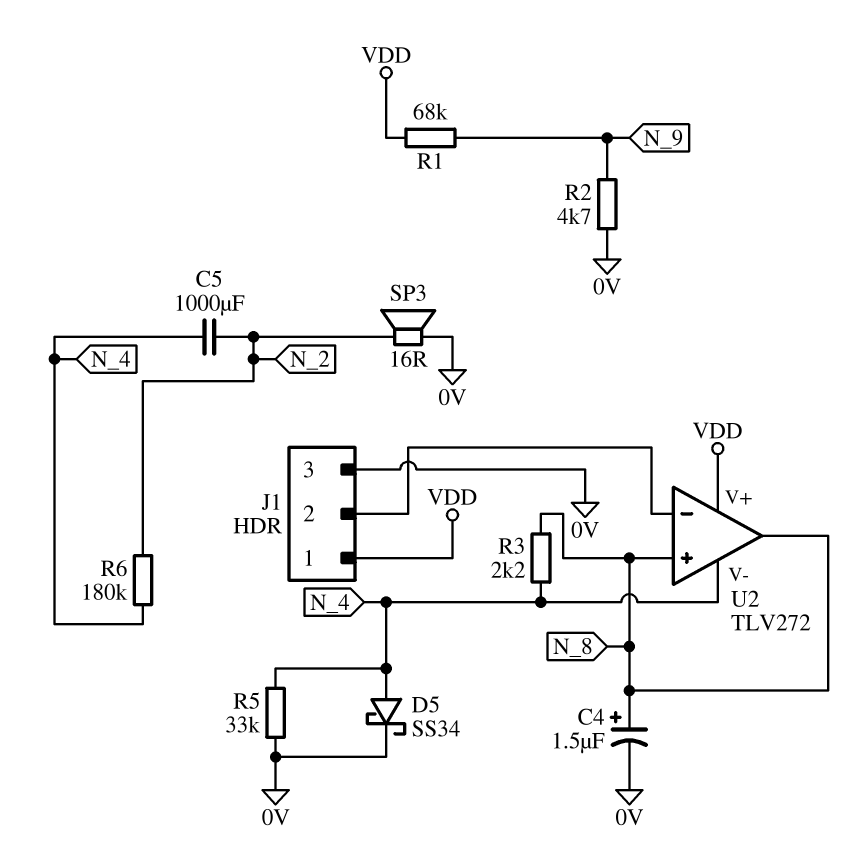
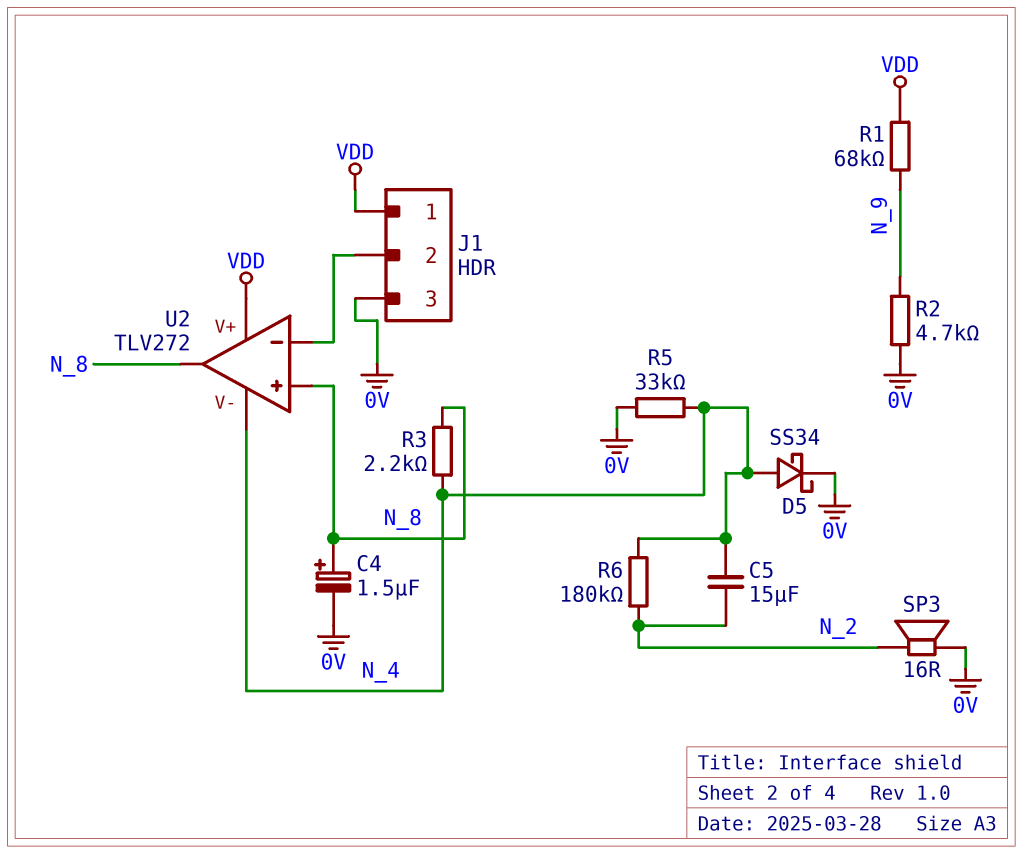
C5: 1000uF (N_2, N_4) -> 15uF (N_2, N_4)

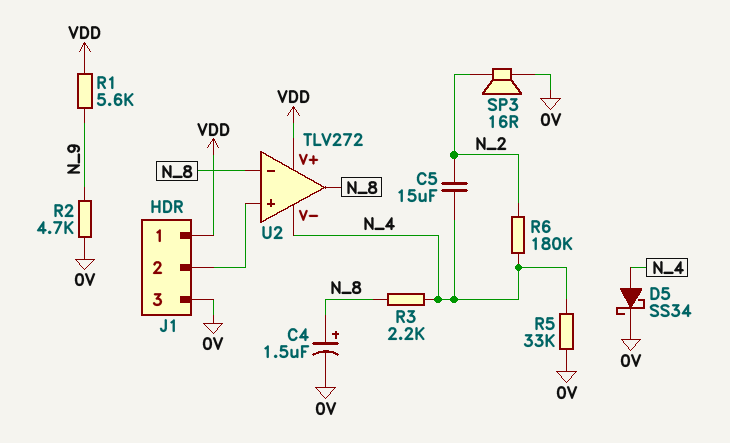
R1: 68k (N_9, VDD) -> 5.6k (N_9, VDD)
U2 pin in+: N_8 -> J1/2
U2 pin in-: J1/2 -> N_8

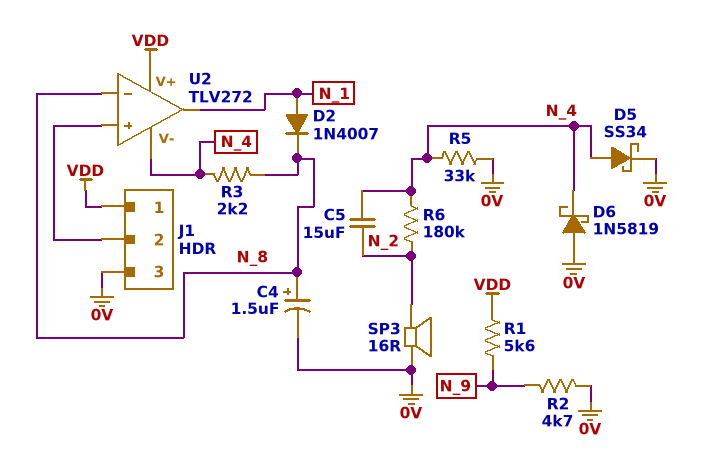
D2: none -> diode 1N4007 (A N_1, K N_8)
D6: none -> schottky 1N5819 (A 0V, K N_4)
U2 pin out: N_8 -> N_1

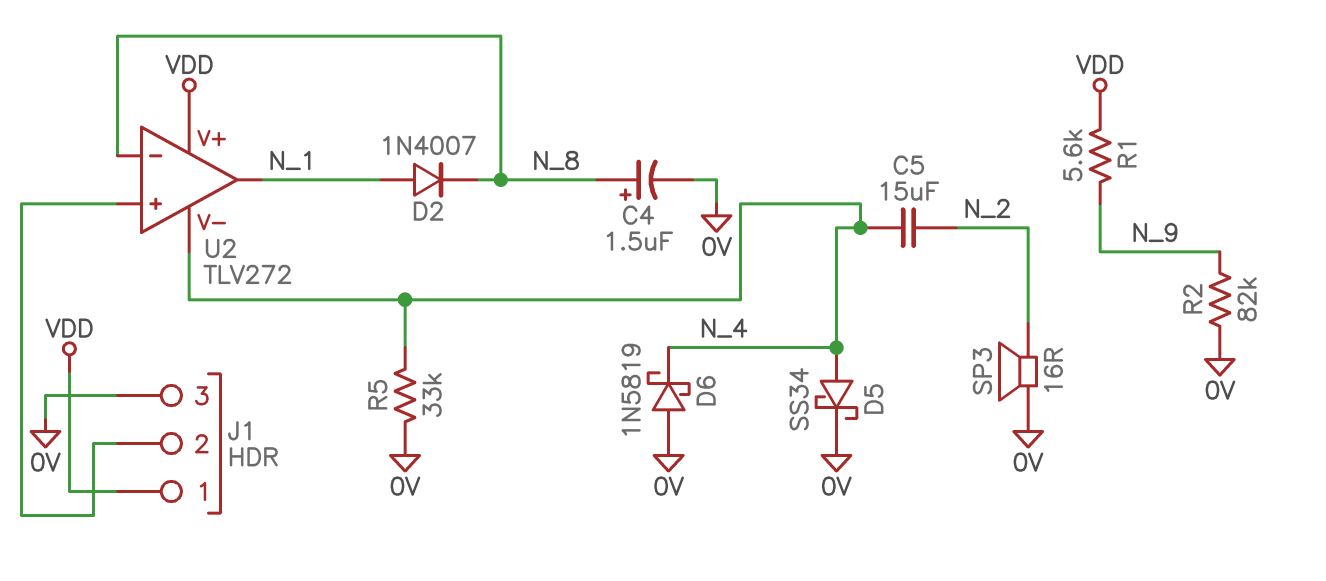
R2: 4.7k (0V, N_9) -> 82k (0V, N_9)
R3: 2.2k (N_4, N_8) -> none
R6: 180k (N_2, N_4) -> none

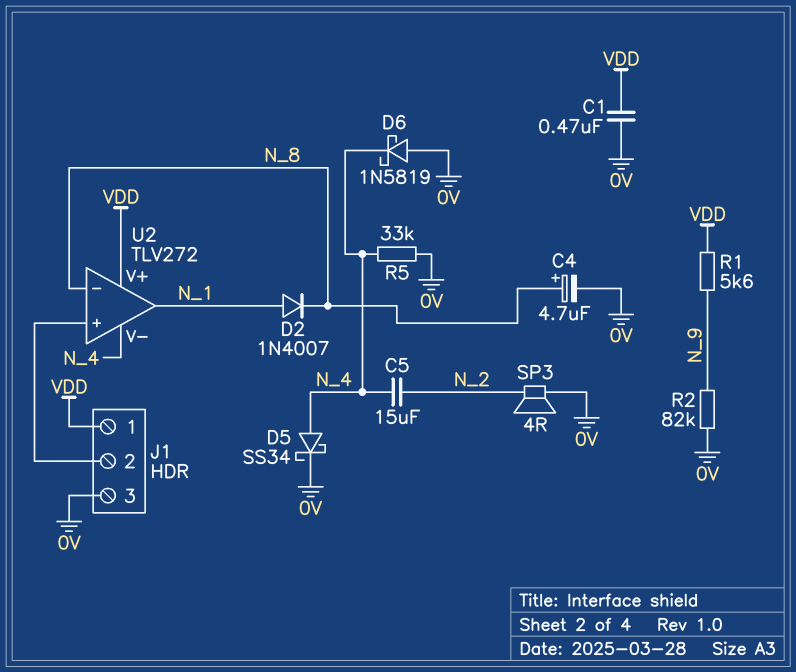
C1: none -> 470nF (0V, VDD)
C4: 1.5uF (plus N_8, minus 0V) -> 4.7uF (plus N_8, minus 0V)
SP3: speaker 16R (0V, N_2) -> speaker 4R (0V, N_2)

